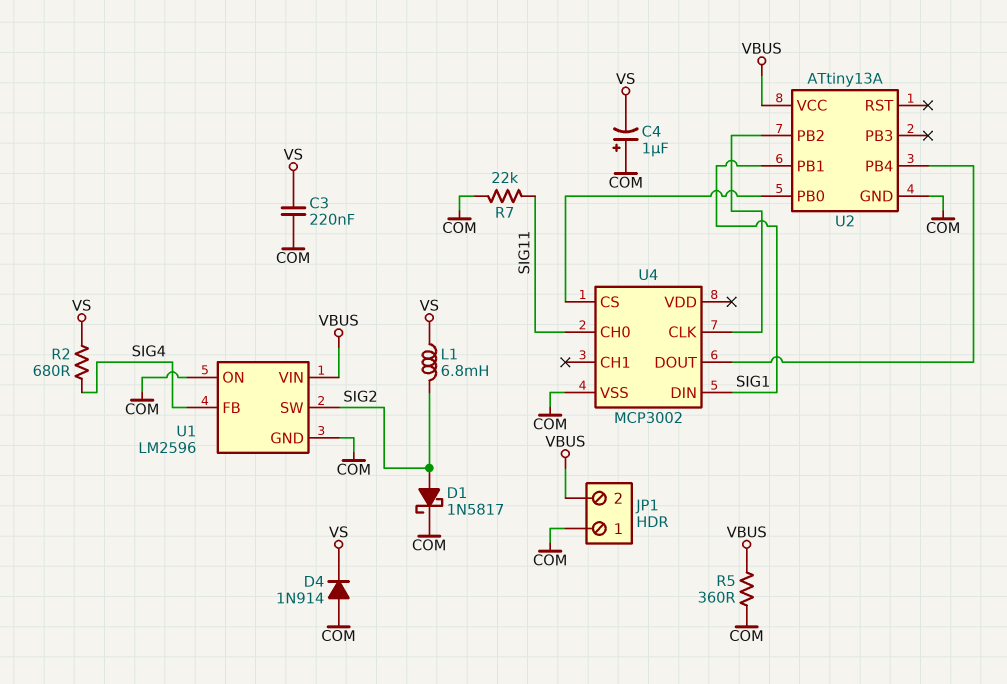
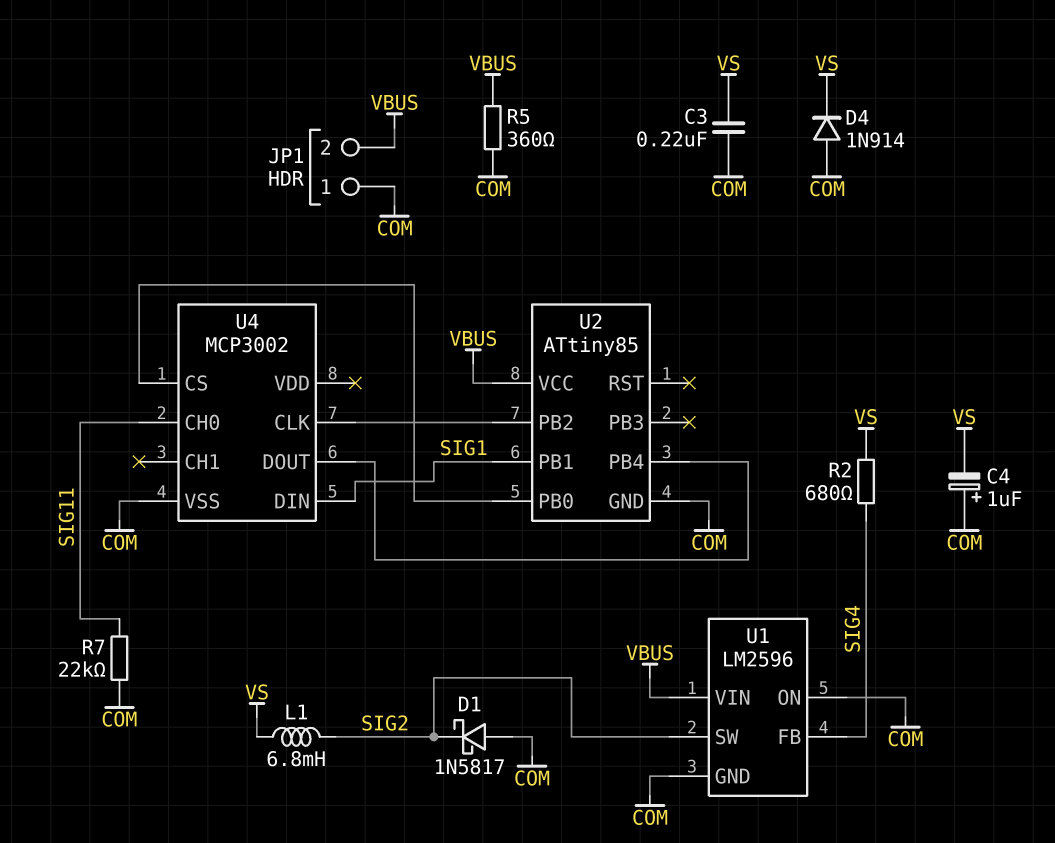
D1: schottky 1N5817 (A SIG2, K COM) -> schottky 1N5817 (A COM, K SIG2)
U2: ATtiny13A -> ATtiny85

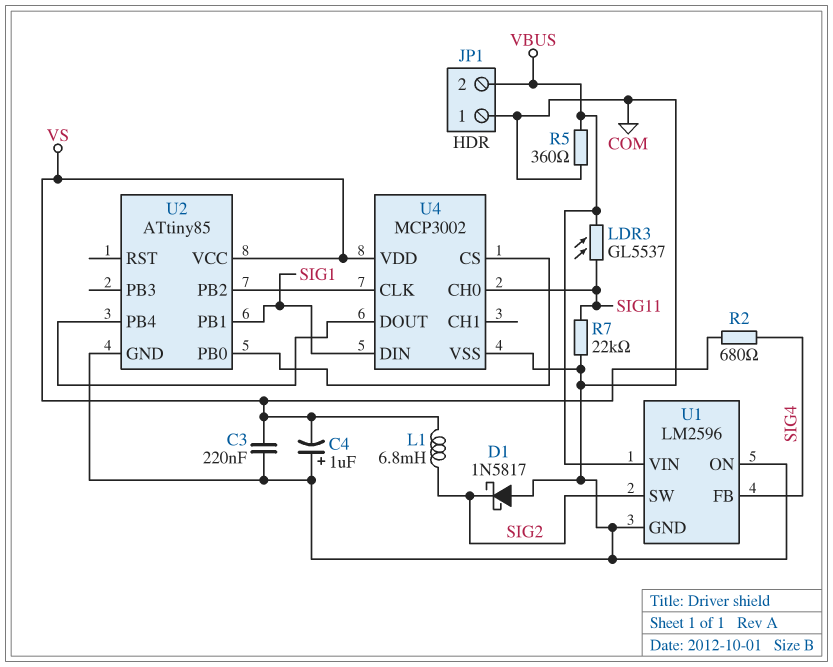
D4: diode 1N914 (A COM, K VS) -> none
LDR3: none -> GL5537 (SIG11, VBUS)
U2 pin VCC: VBUS -> VS
U4 pin VDD: none -> VS

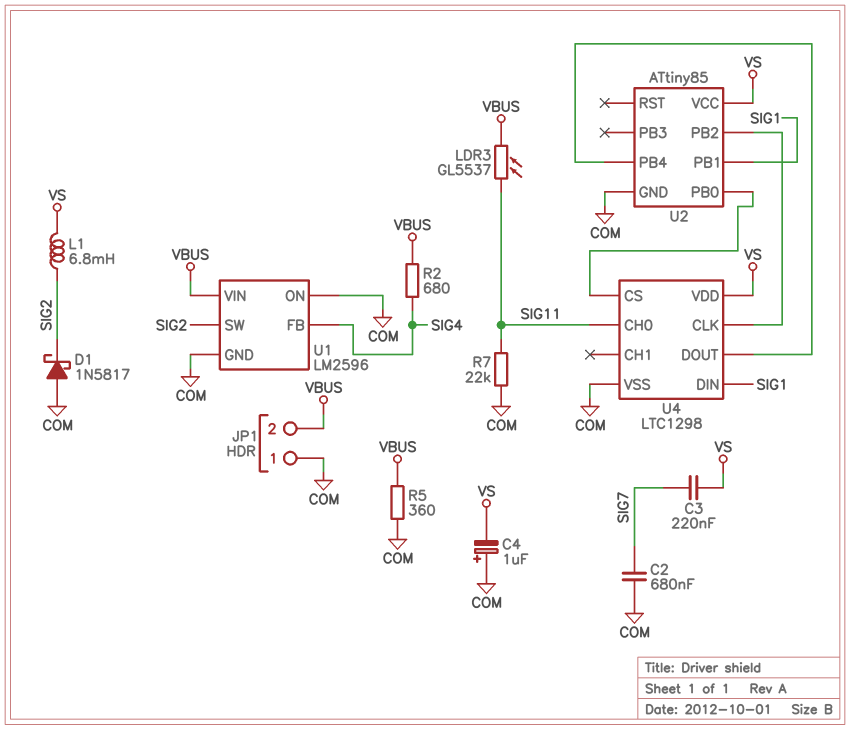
C2: none -> 680nF (COM, SIG7)
C3: 220nF (COM, VS) -> 220nF (SIG7, VS)
R2: 680 (SIG4, VS) -> 680 (SIG4, VBUS)
U4: MCP3002 -> LTC1298

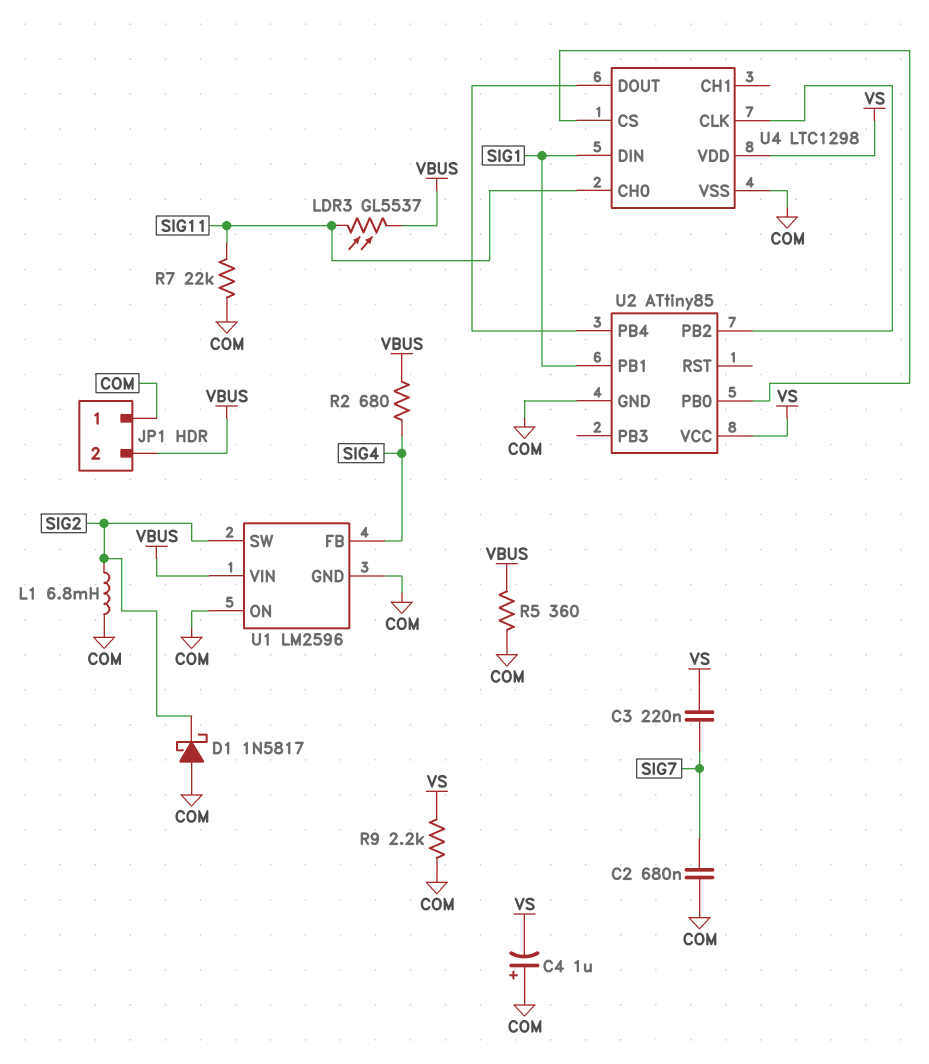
L1: 6.8mH (SIG2, VS) -> 6.8mH (COM, SIG2)
R9: none -> 2.2k (COM, VS)

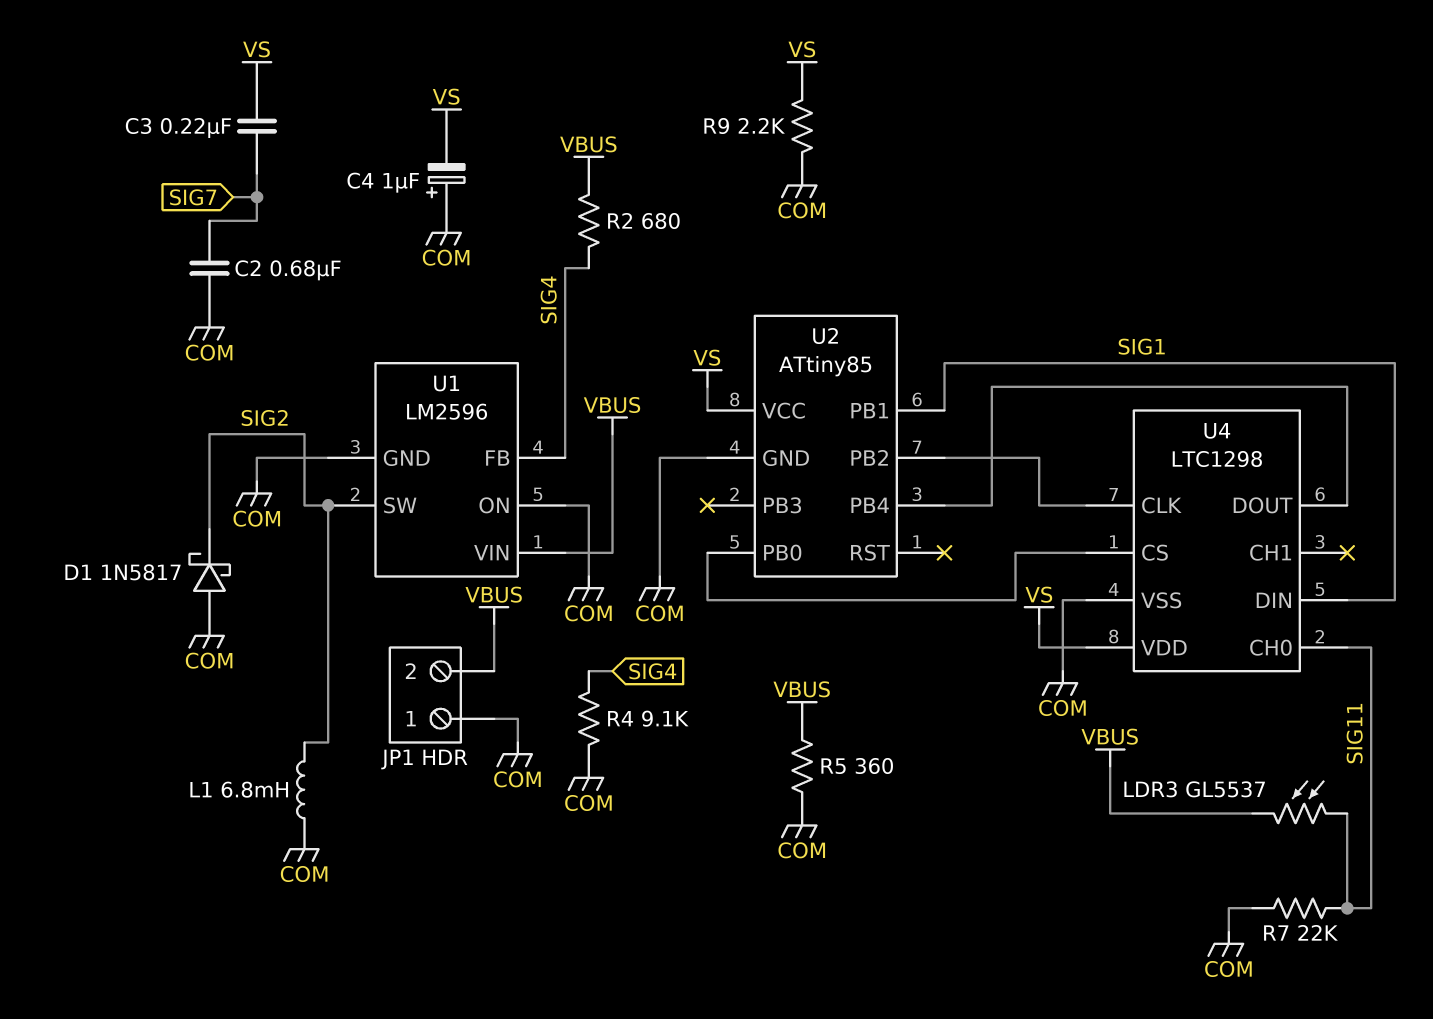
R4: none -> 9.1k (COM, SIG4)

